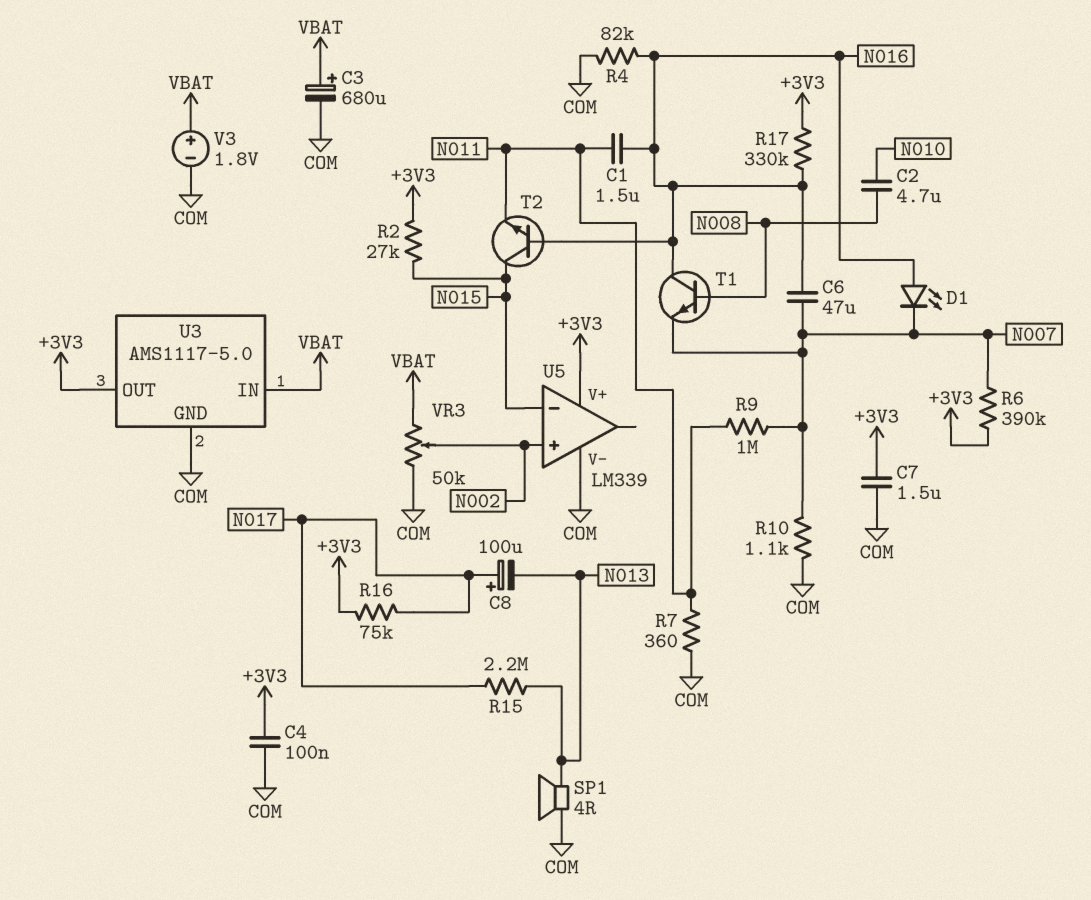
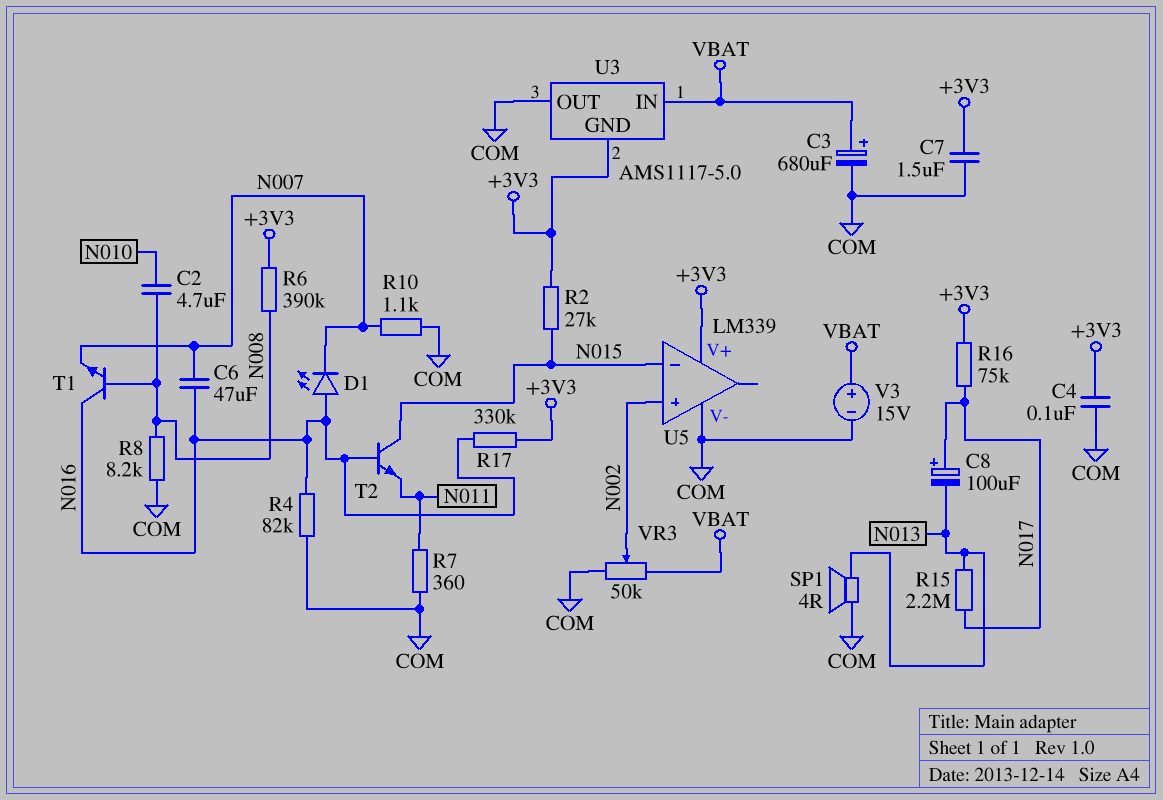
C1: 1.5uF (N011, N016) -> none
R6: 390k (+3V3, N007) -> 390k (+3V3, N008)
R8: none -> 8.2k (COM, N008)
R9: 1M (N007, N011) -> none
U3 pin GND: COM -> +3V3
U3 pin OUT: +3V3 -> COM
V3: 1.8V (plus VBAT, minus COM) -> 15V (plus VBAT, minus COM)

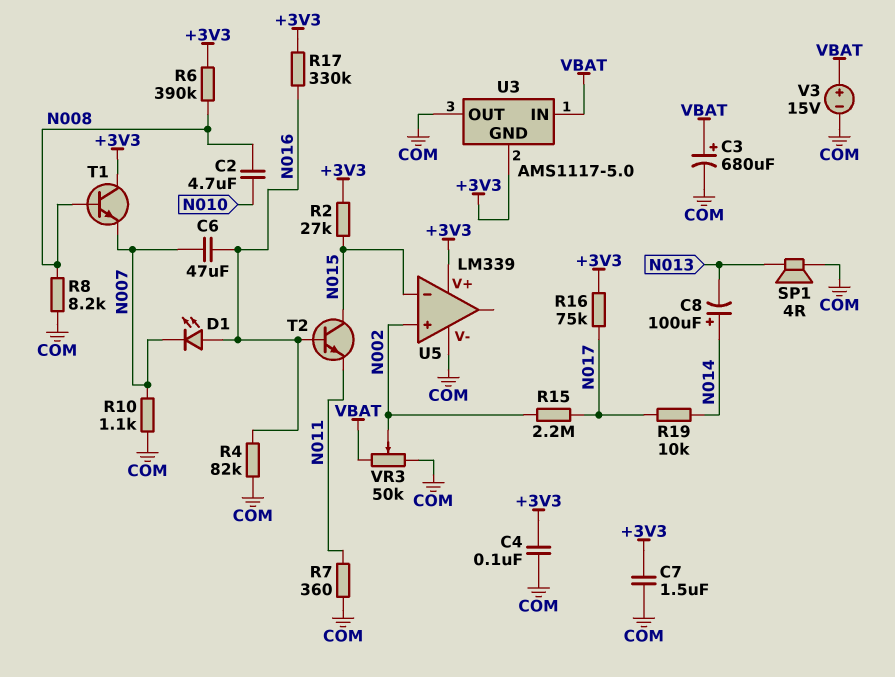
C8: 100uF (plus N017, minus N013) -> 100uF (plus N014, minus N013)
R15: 2.2M (N013, N017) -> 2.2M (N002, N017)
R19: none -> 10k (N014, N017)
T1: NPN (B N008, C N016, E N007) -> NPN (B N008, C +3V3, E N007)

